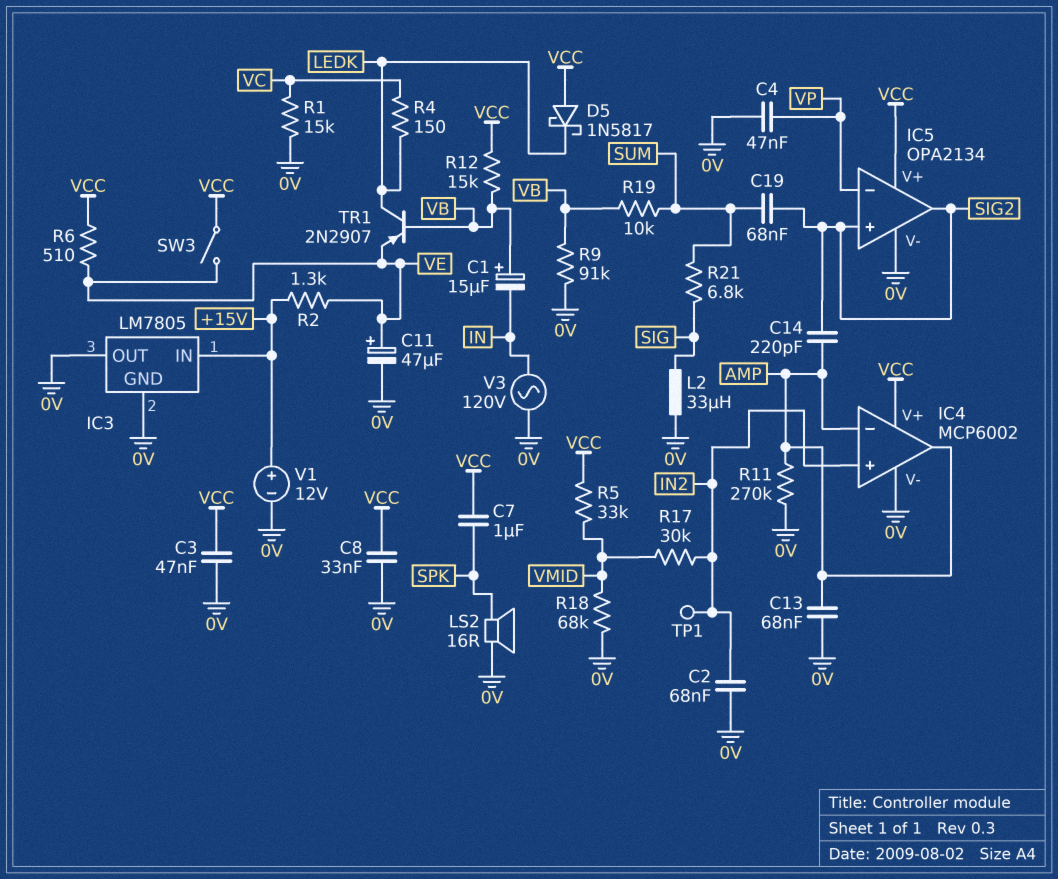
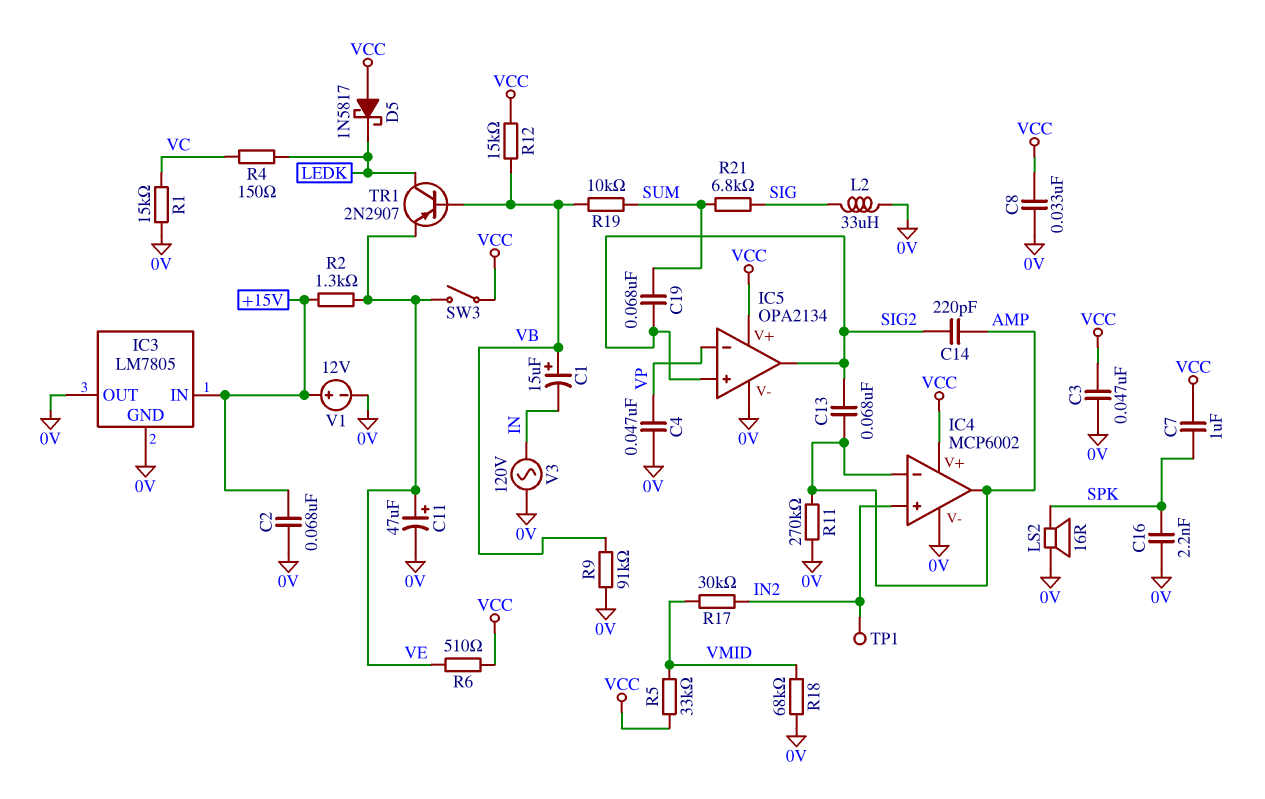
C2: 68nF (0V, IN2) -> 68nF (+15V, 0V)
C13: 68nF (0V, AMP) -> 68nF (AMP, SIG2)
C16: none -> 2.2nF (0V, SPK)

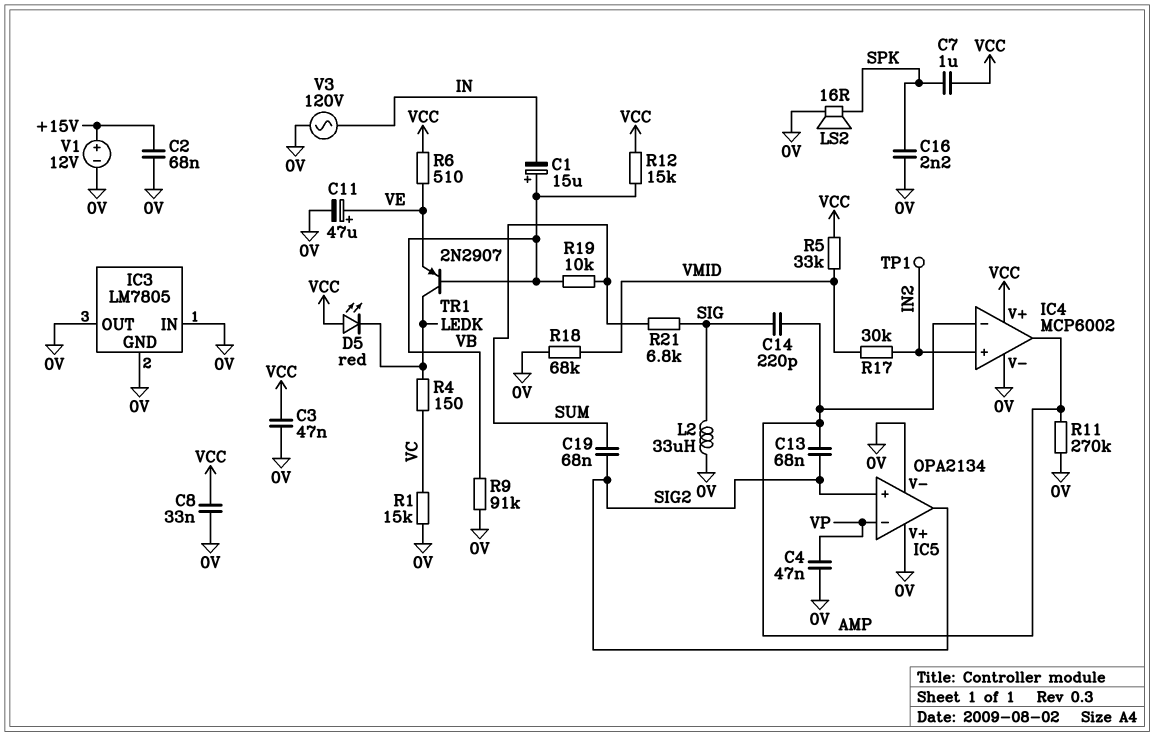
C14: 220pF (AMP, SIG2) -> 220pF (AMP, SIG)
D5: schottky 1N5817 (A VCC, K LEDK) -> LED red (A VCC, K LEDK)
IC3 pin IN: +15V -> 0V
IC5 pin V+: VCC -> 0V
R2: 1.3k (+15V, VE) -> none
SW3: switch (VCC, VE) -> none

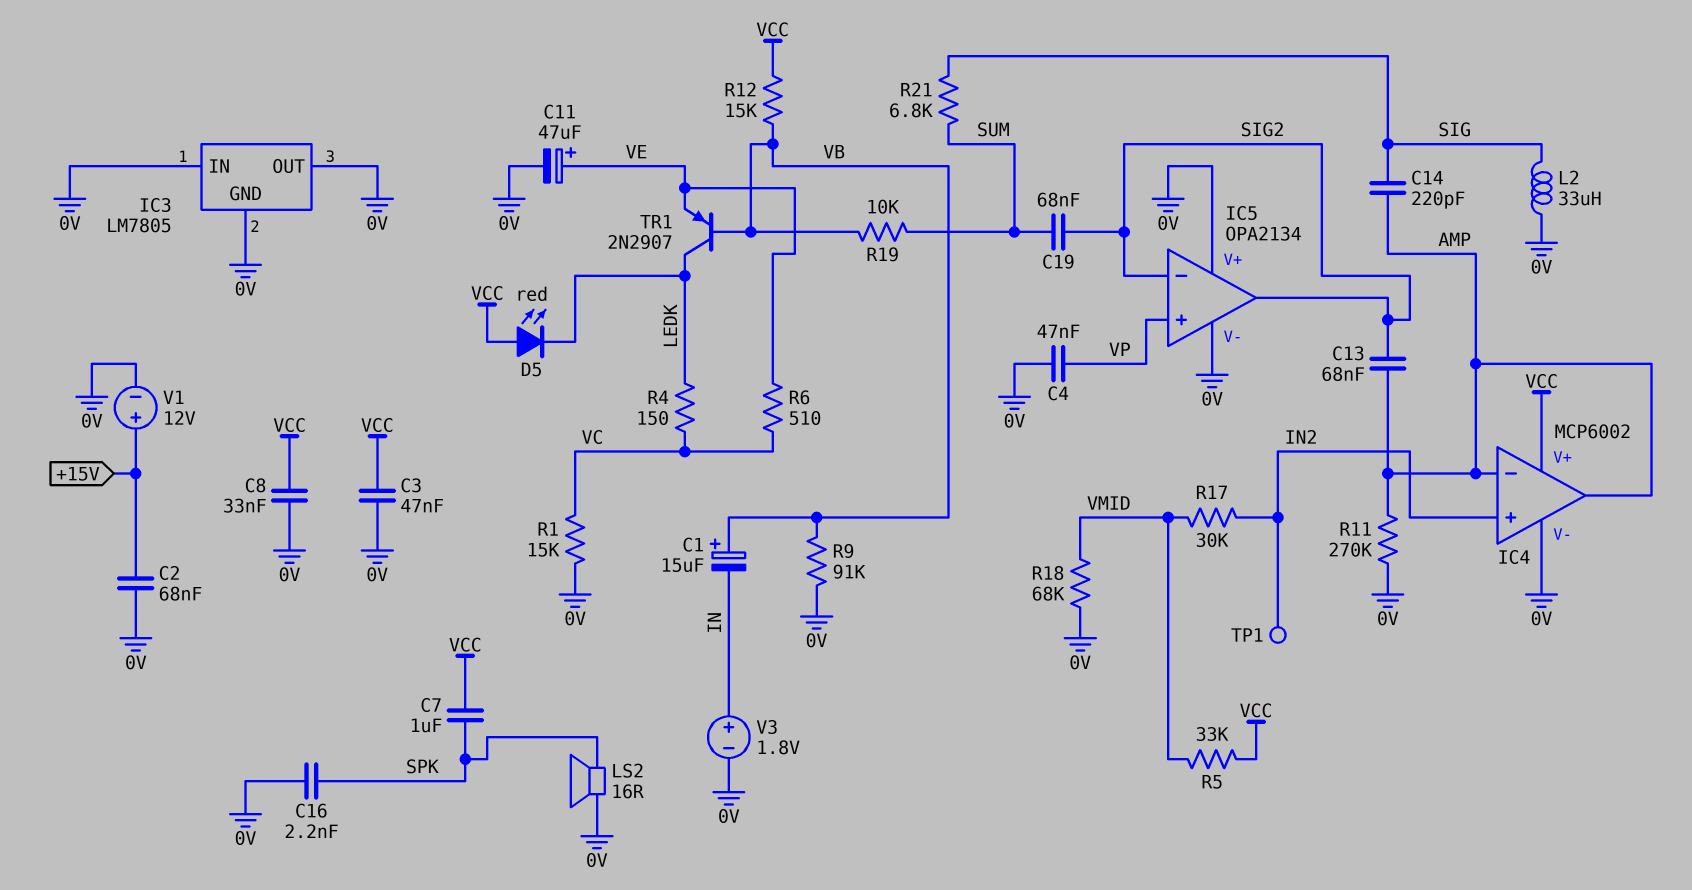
IC5 pin in+: SIG2 -> VP
IC5 pin in-: VP -> SIG2
R6: 510 (VCC, VE) -> 510 (VC, VE)
V3: AC 120V (0V, IN) -> 1.8V (plus IN, minus 0V)

